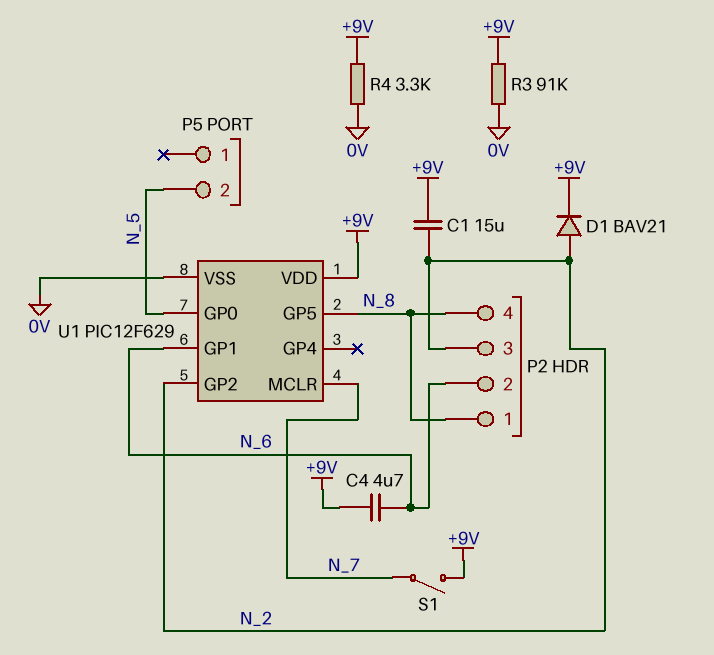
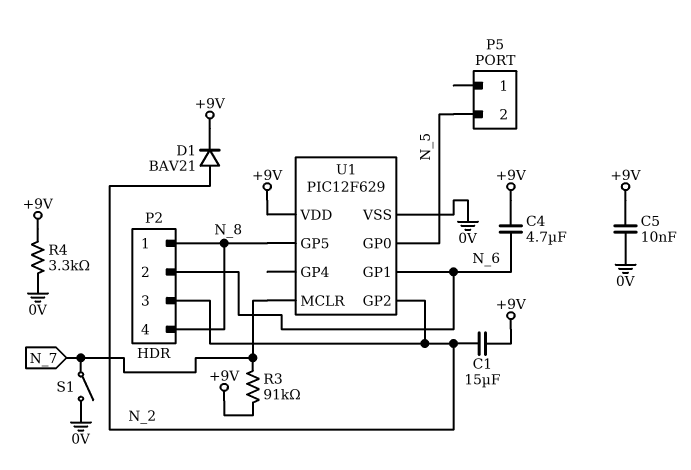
C5: none -> 10nF (+9V, 0V)
R3: 91k (+9V, 0V) -> 91k (+9V, N_7)
S1: switch (+9V, N_7) -> switch (0V, N_7)

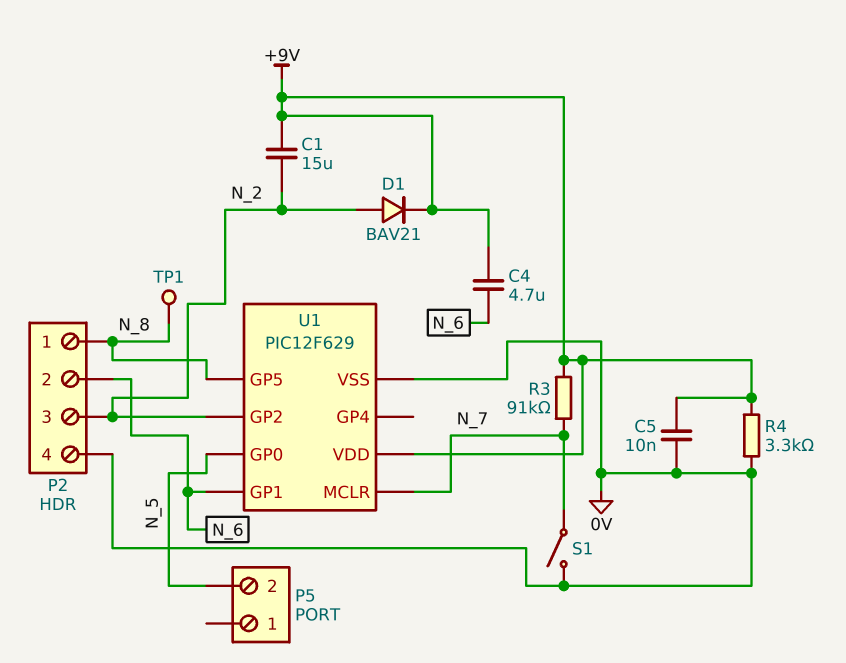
P2 pin 4: N_8 -> 0V
TP1: none -> test point (N_8)

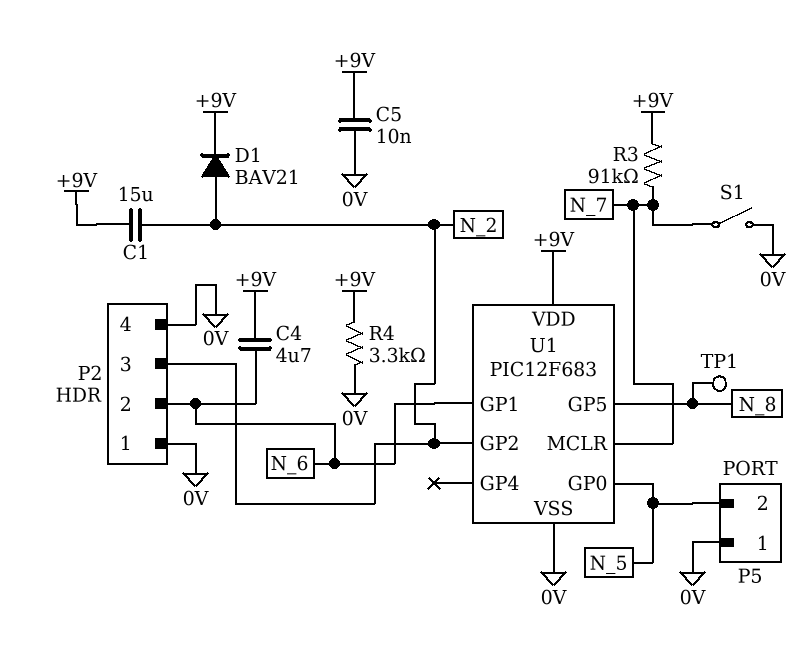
P2 pin 1: N_8 -> 0V
P5 pin 1: none -> 0V
U1: PIC12F629 -> PIC12F683

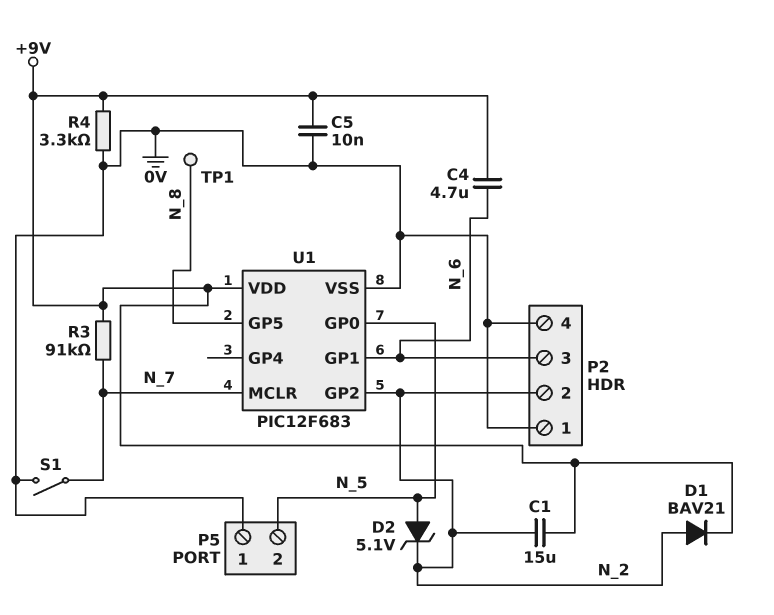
D2: none -> zener 5.1V (A N_5, K N_2)
P2 pin 2: N_6 -> N_2
P2 pin 3: N_2 -> N_6

